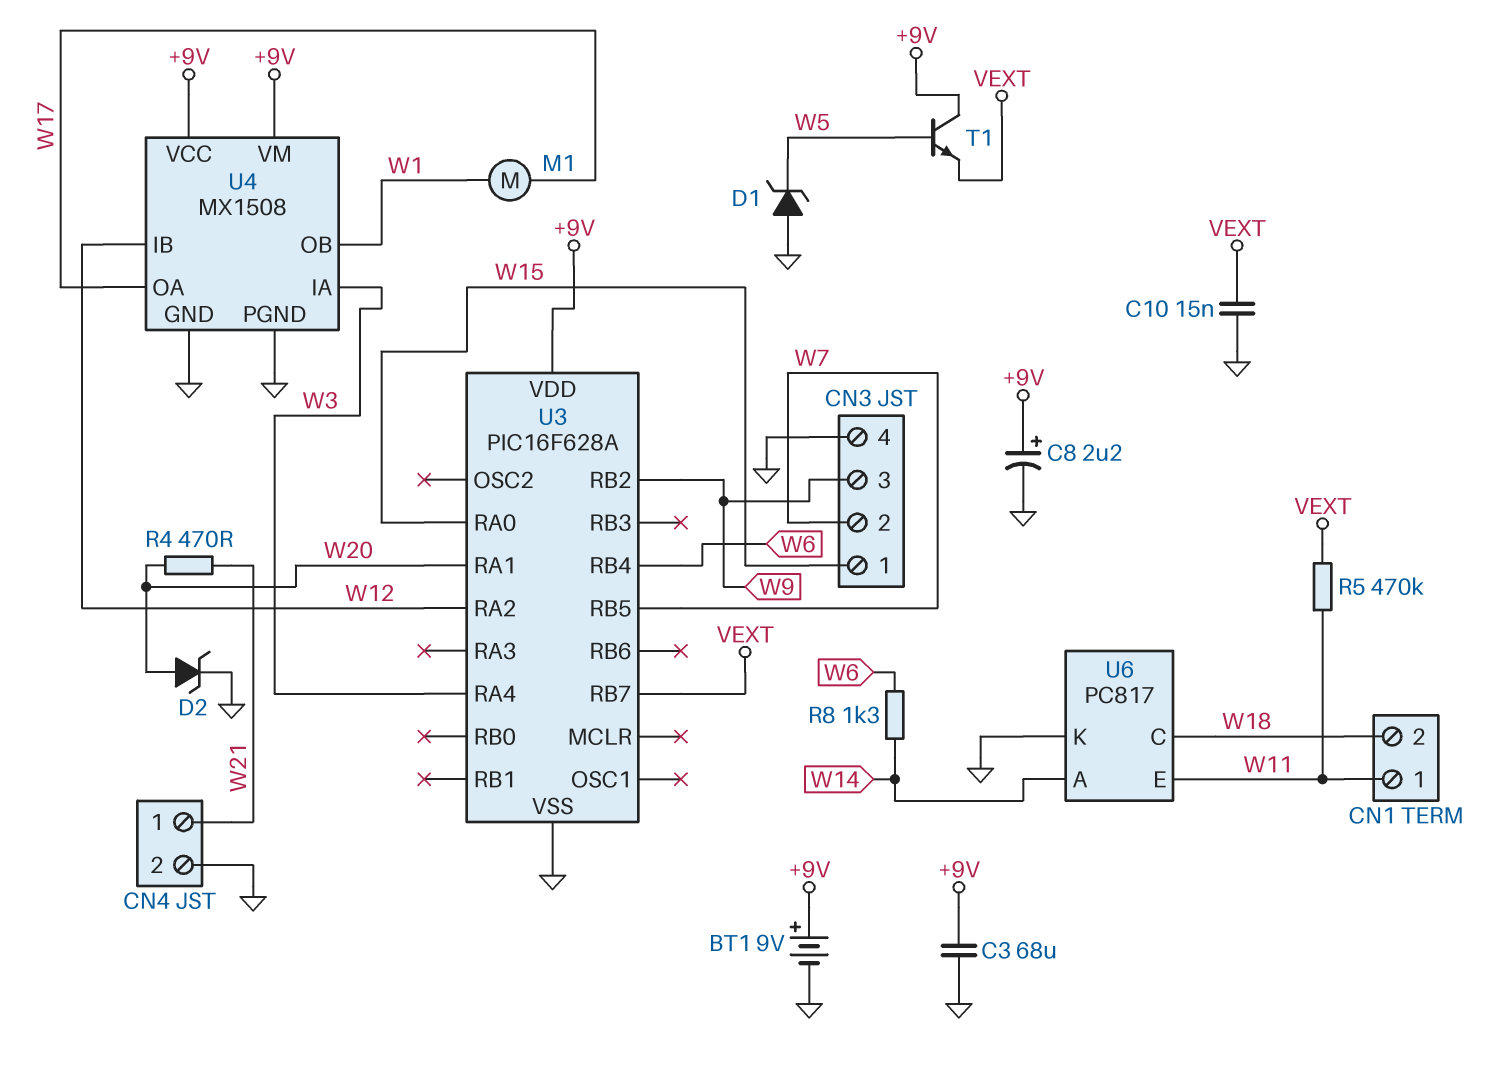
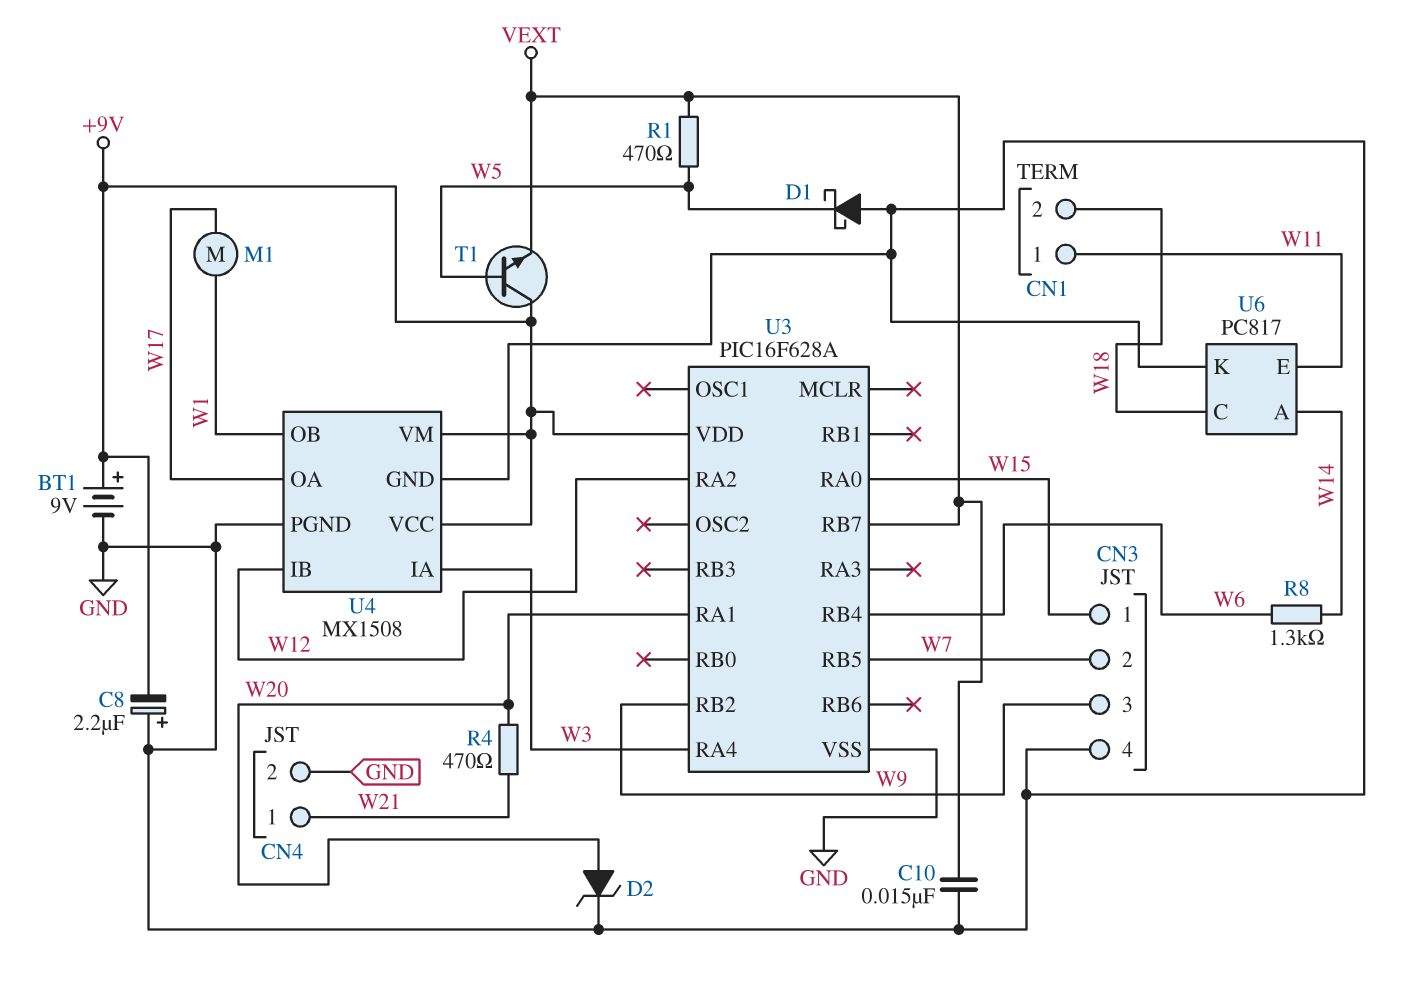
C3: 68uF (+9V, GND) -> none
C8: 2.2uF (plus +9V, minus GND) -> 2.2uF (plus GND, minus +9V)
D1: zener (A GND, K W5) -> schottky (A GND, K W5)
R1: none -> 470 (VEXT, W5)
R5: 470k (VEXT, W11) -> none

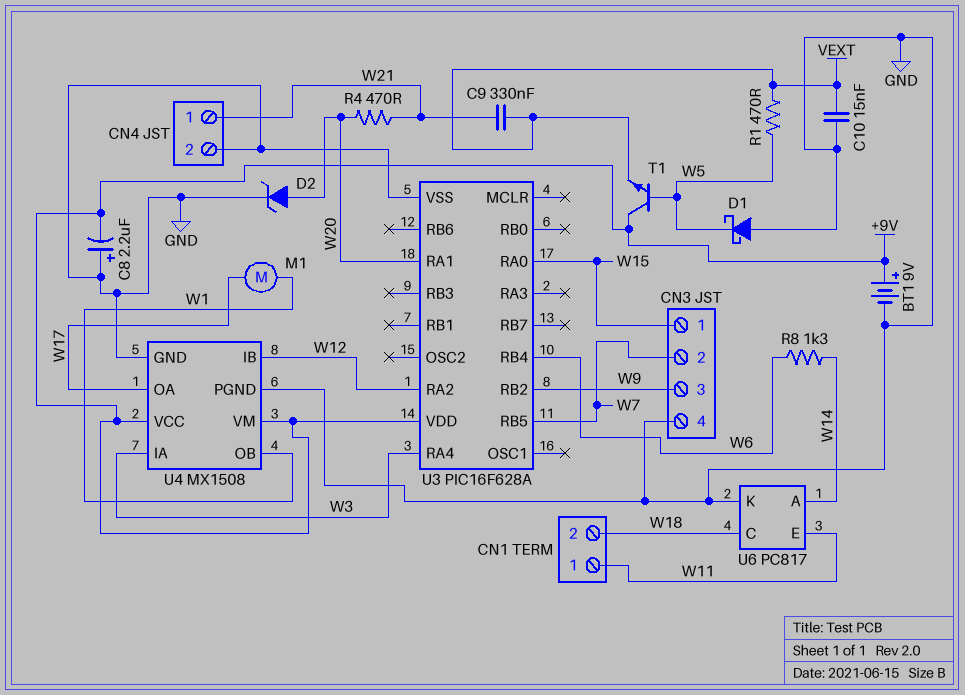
C9: none -> 330nF (VEXT, W21)
U3 pin RB7: VEXT -> none

